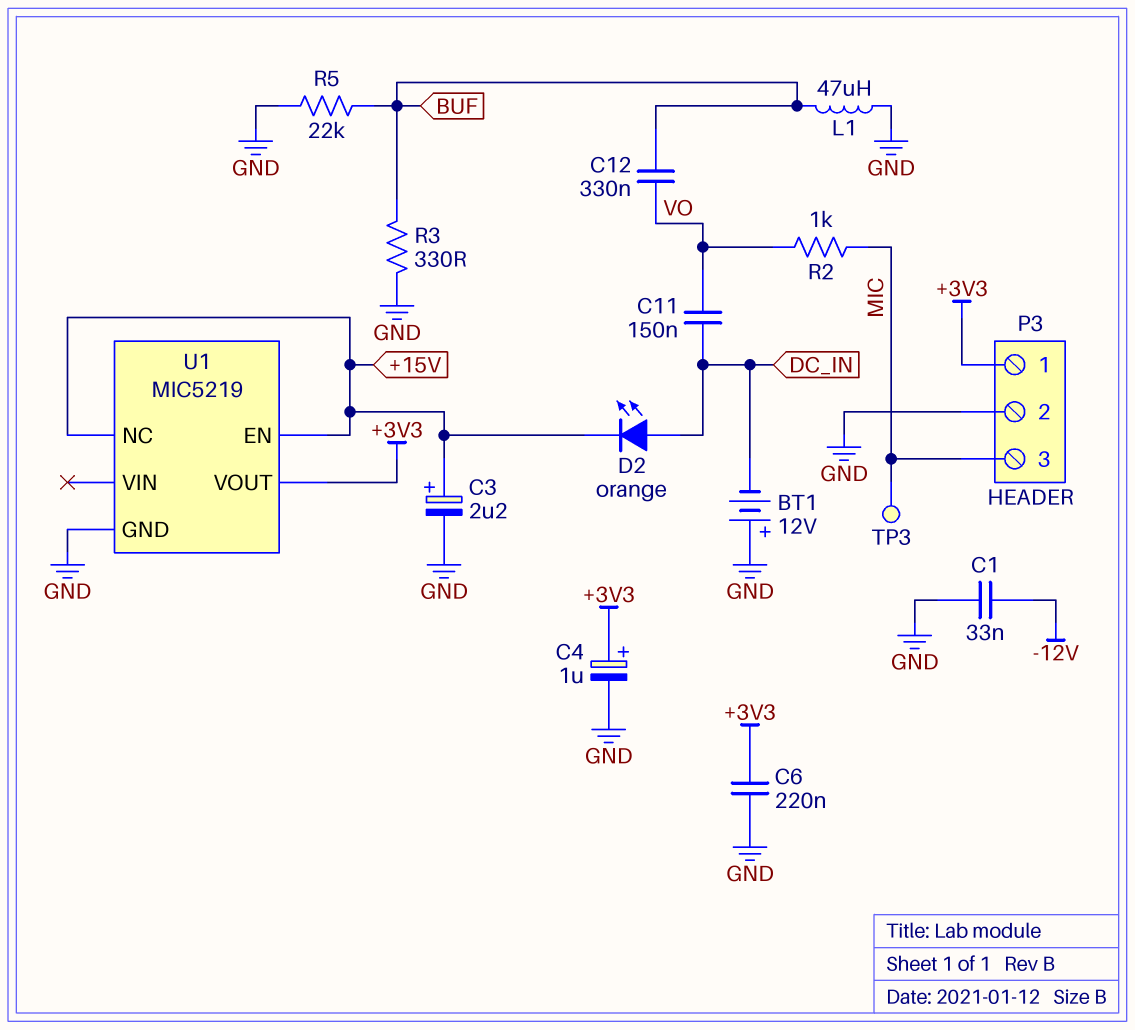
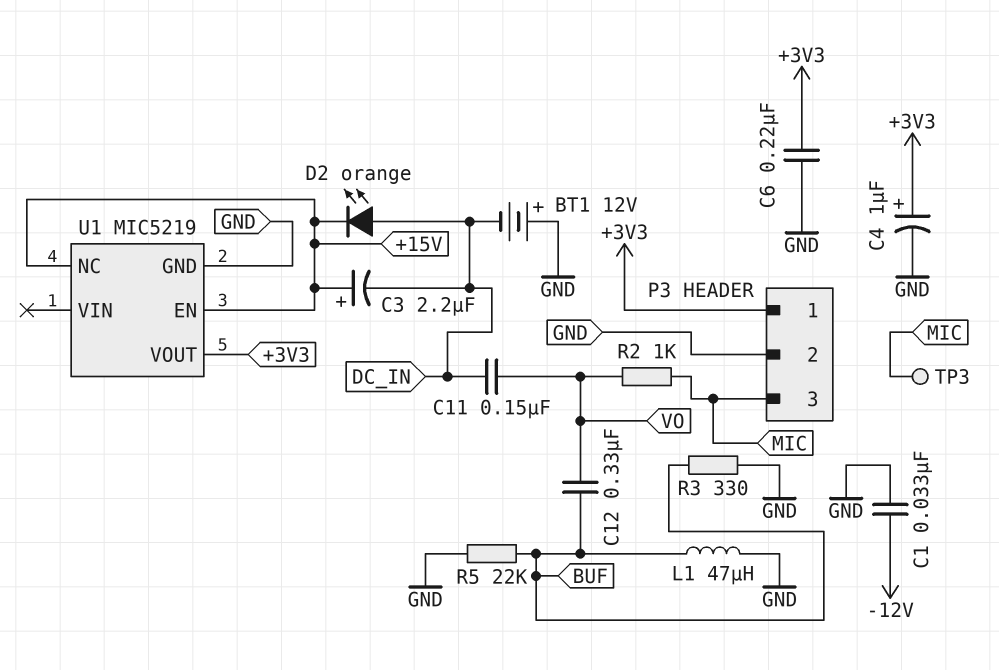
C3: 2.2uF (plus +15V, minus GND) -> 2.2uF (plus +15V, minus DC_IN)

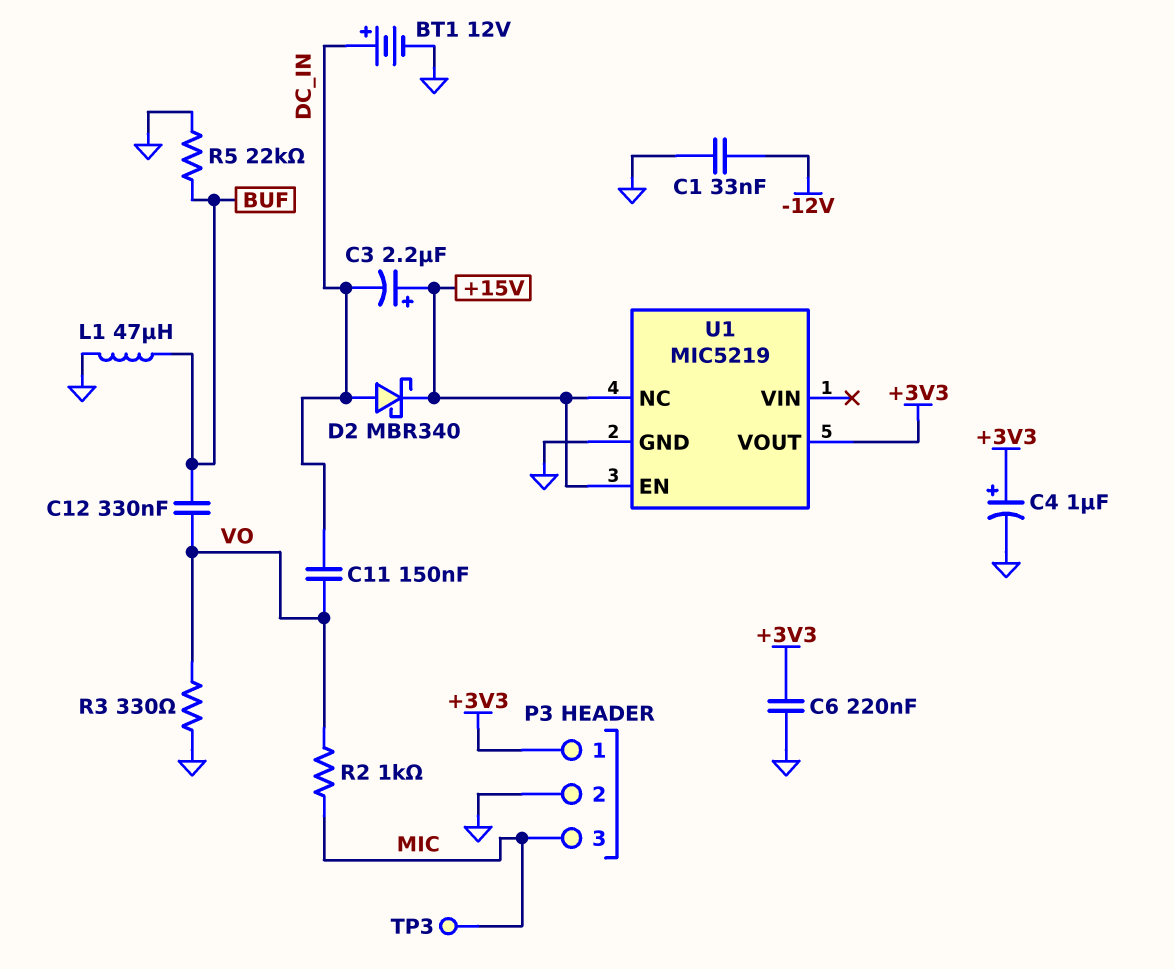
BT1: 12V (plus GND, minus DC_IN) -> 12V (plus DC_IN, minus GND)
D2: LED orange (A DC_IN, K +15V) -> schottky MBR340 (A DC_IN, K +15V)
R3: 330 (BUF, GND) -> 330 (GND, VO)

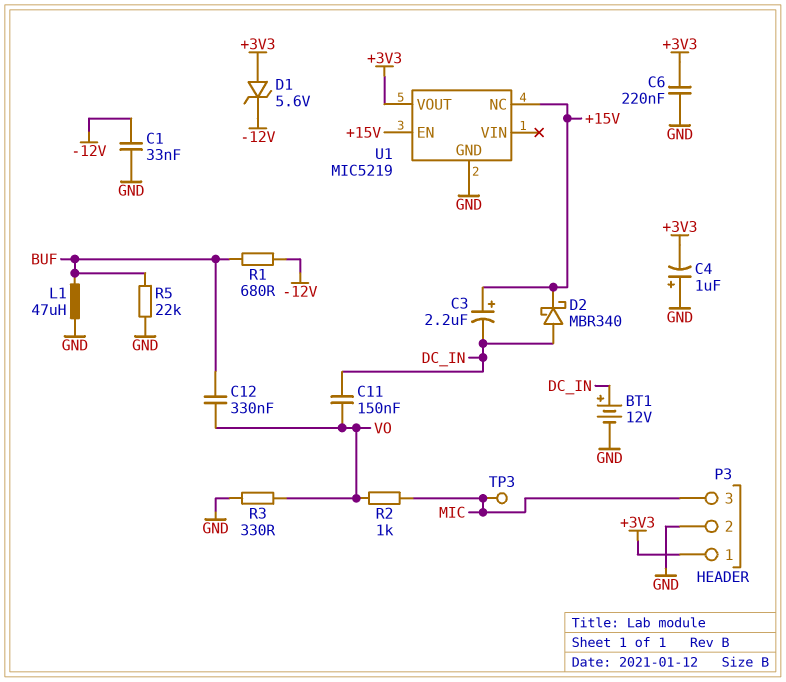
C4: 1uF (plus +3V3, minus GND) -> 1uF (plus GND, minus +3V3)
D1: none -> zener 5.6V (A +3V3, K -12V)
R1: none -> 680 (-12V, BUF)

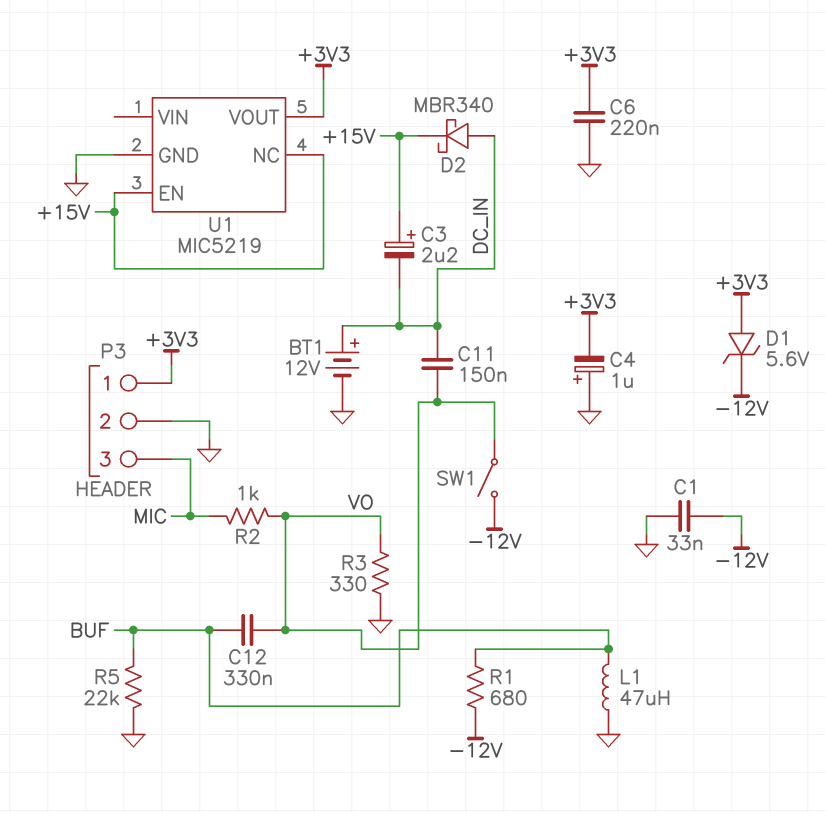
SW1: none -> switch (-12V, VO)
TP3: test point (MIC) -> none

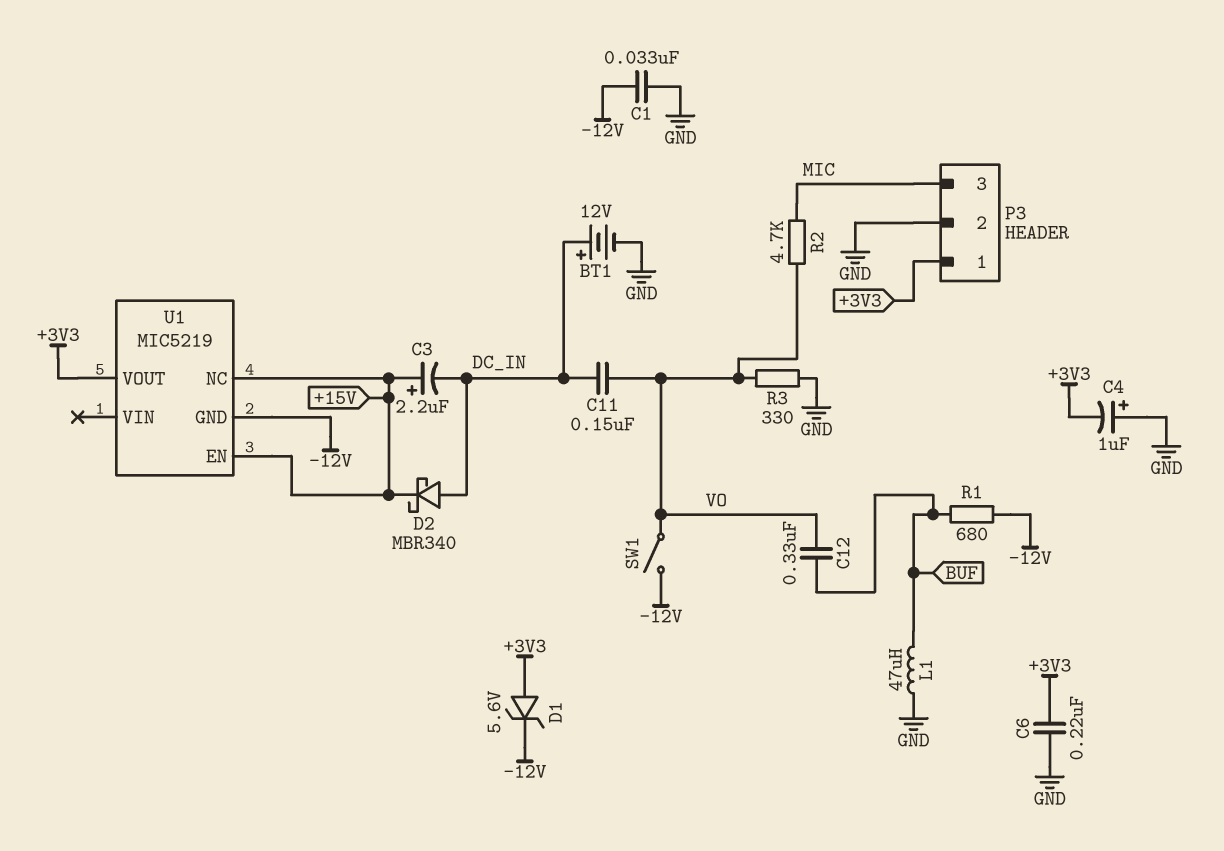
R2: 1k (MIC, VO) -> 4.7k (MIC, VO)
R5: 22k (BUF, GND) -> none
U1 pin GND: GND -> -12V

